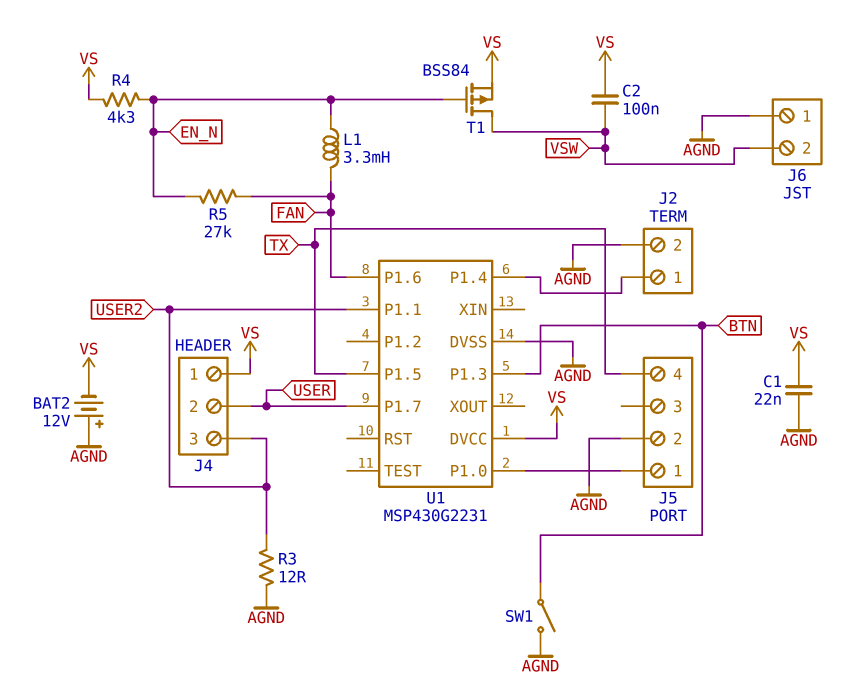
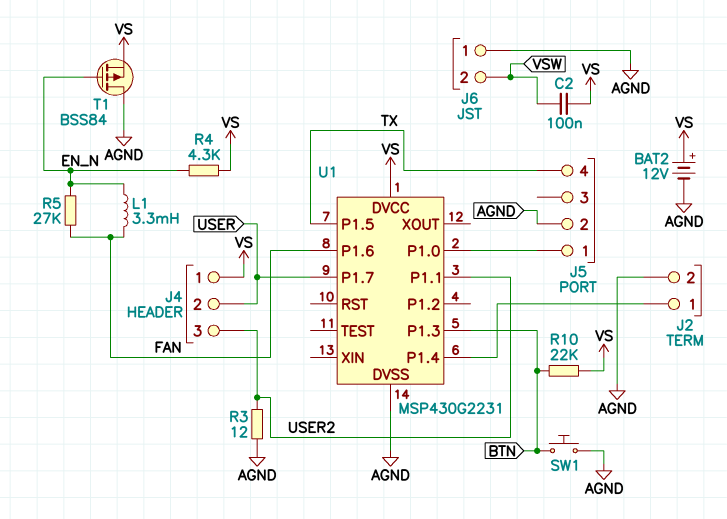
BAT2: 12V (plus AGND, minus VS) -> 12V (plus VS, minus AGND)
C1: 22nF (AGND, VS) -> none
R10: none -> 22k (BTN, VS)
SW1: switch (AGND, BTN) -> button (AGND, BTN)
T1: PMOS BSS84 (G EN_N, D VSW, S VS) -> PMOS BSS84 (G EN_N, D AGND, S VS)

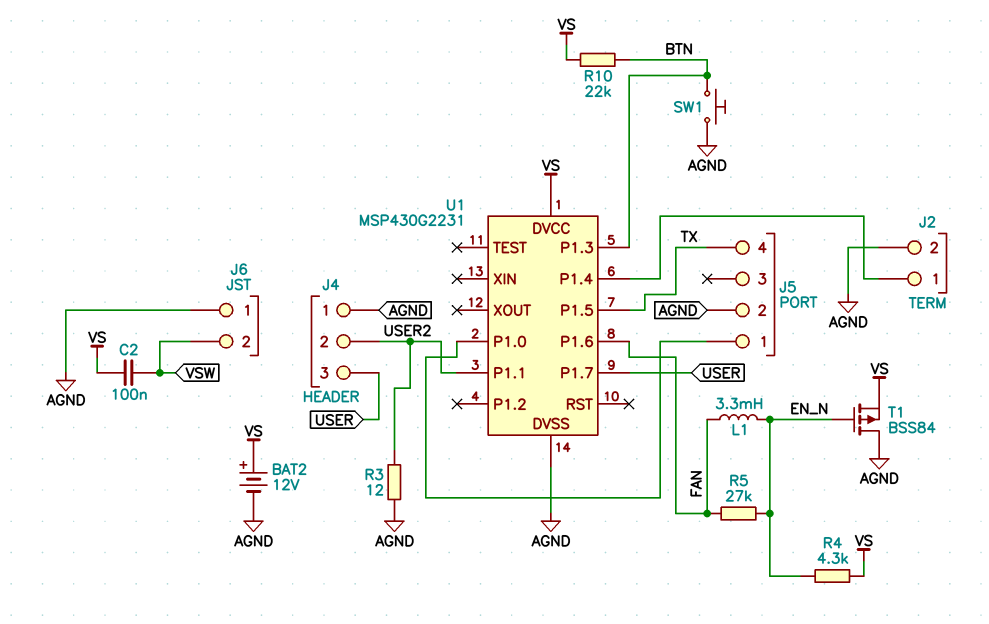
J4 pin 1: VS -> AGND
J4 pin 2: USER -> USER2
J4 pin 3: USER2 -> USER

